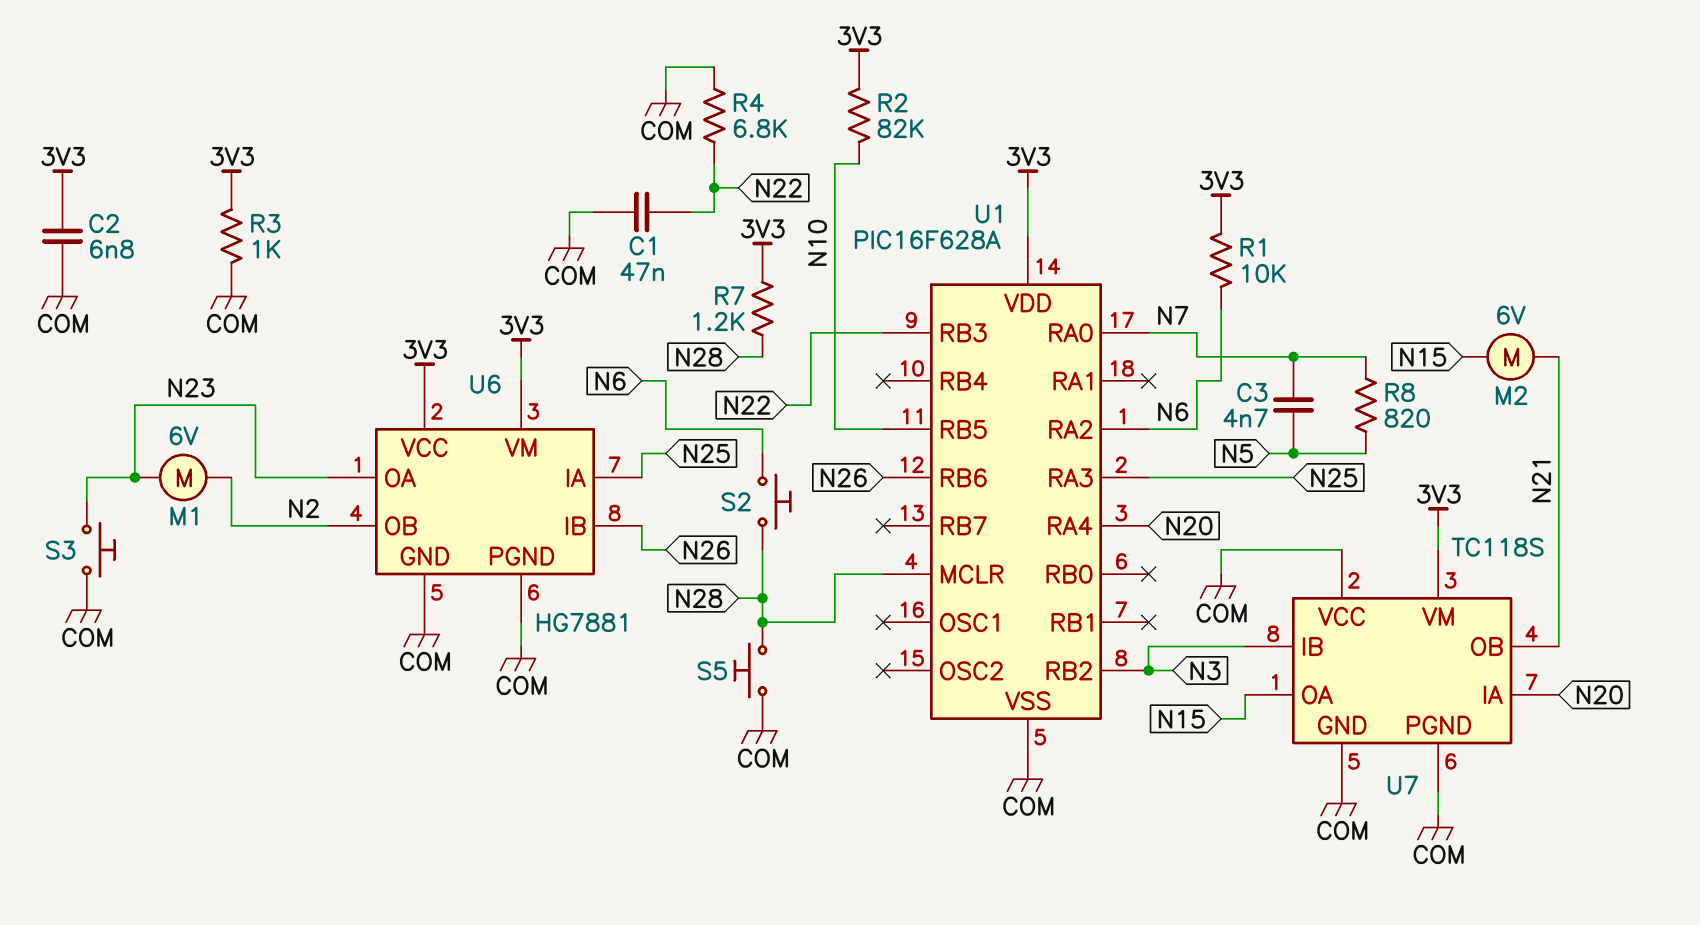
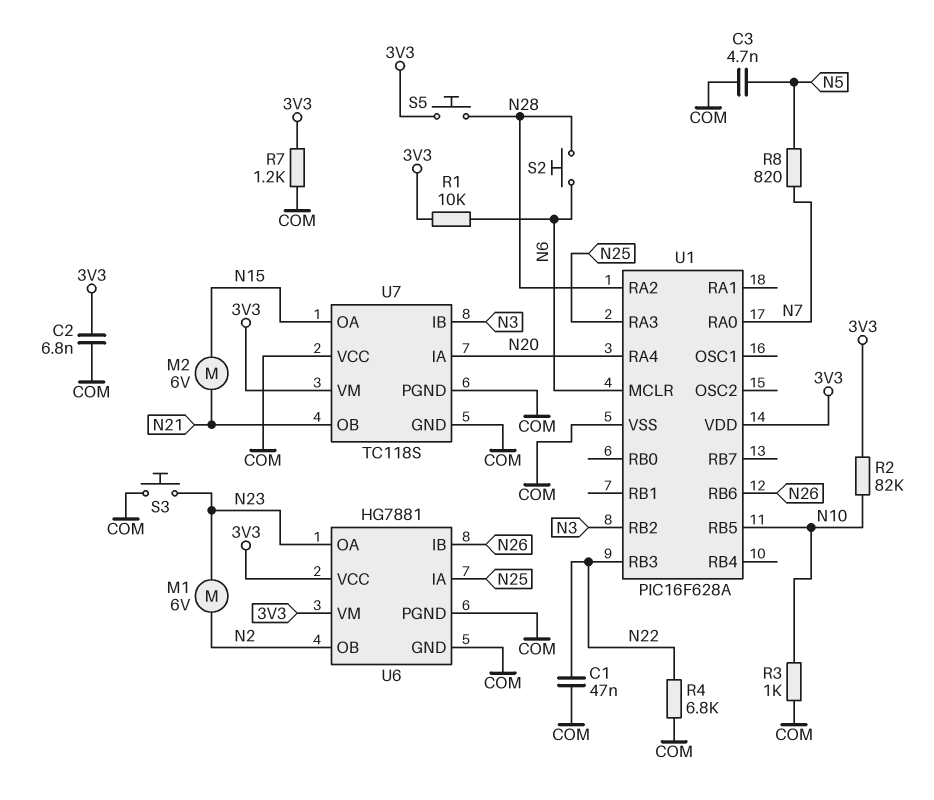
C3: 4.7nF (N5, N7) -> 4.7nF (COM, N5)
R3: 1k (3V3, COM) -> 1k (COM, N10)
R7: 1.2k (3V3, N28) -> 1.2k (3V3, COM)
S5: button (COM, N28) -> button (3V3, N28)
U1 pin MCLR: N28 -> N6
U1 pin RA2: N6 -> N28

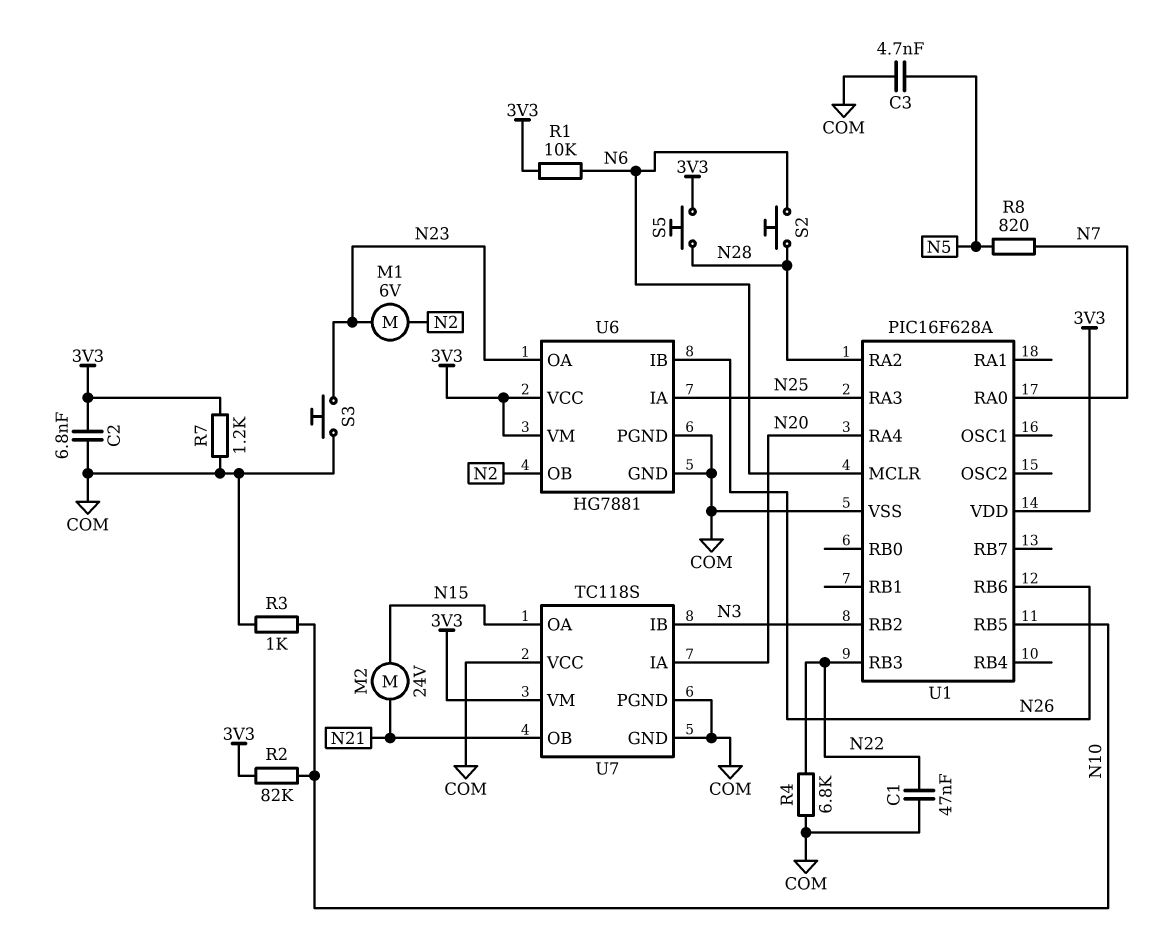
M2: motor 6V (N15, N21) -> motor 24V (N15, N21)

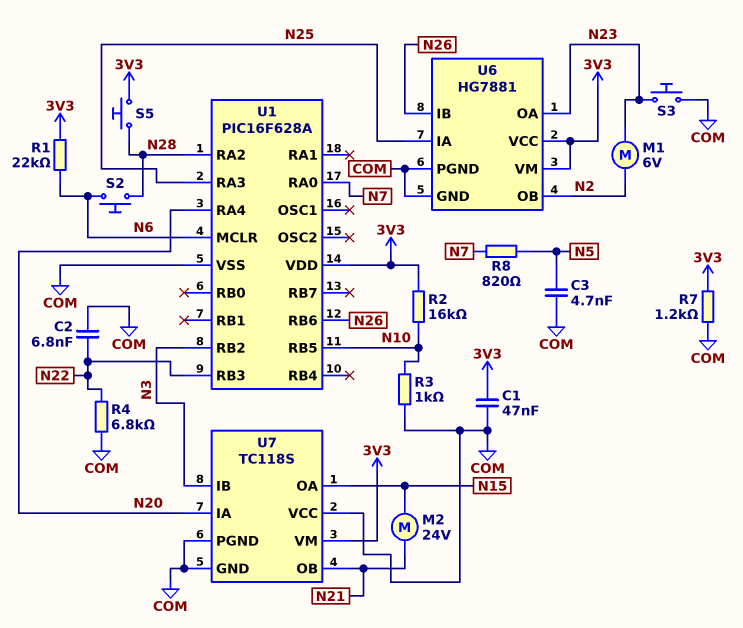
C1: 47nF (COM, N22) -> 47nF (3V3, COM)
C2: 6.8nF (3V3, COM) -> 6.8nF (COM, N22)
R1: 10k (3V3, N6) -> 22k (3V3, N6)
R2: 82k (3V3, N10) -> 16k (3V3, N10)

